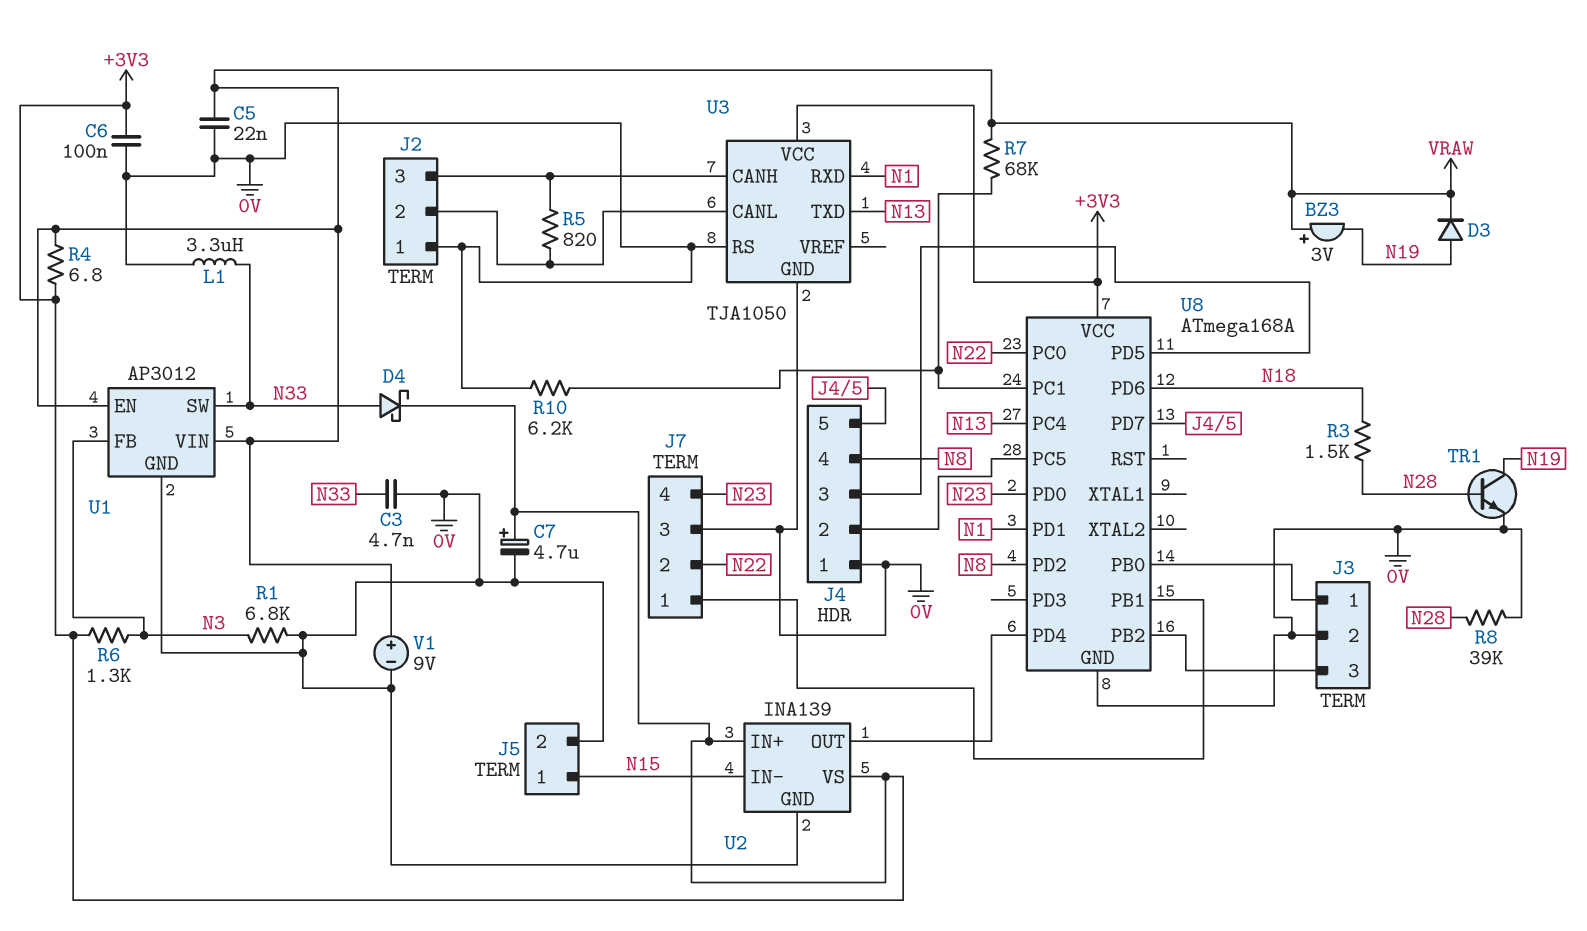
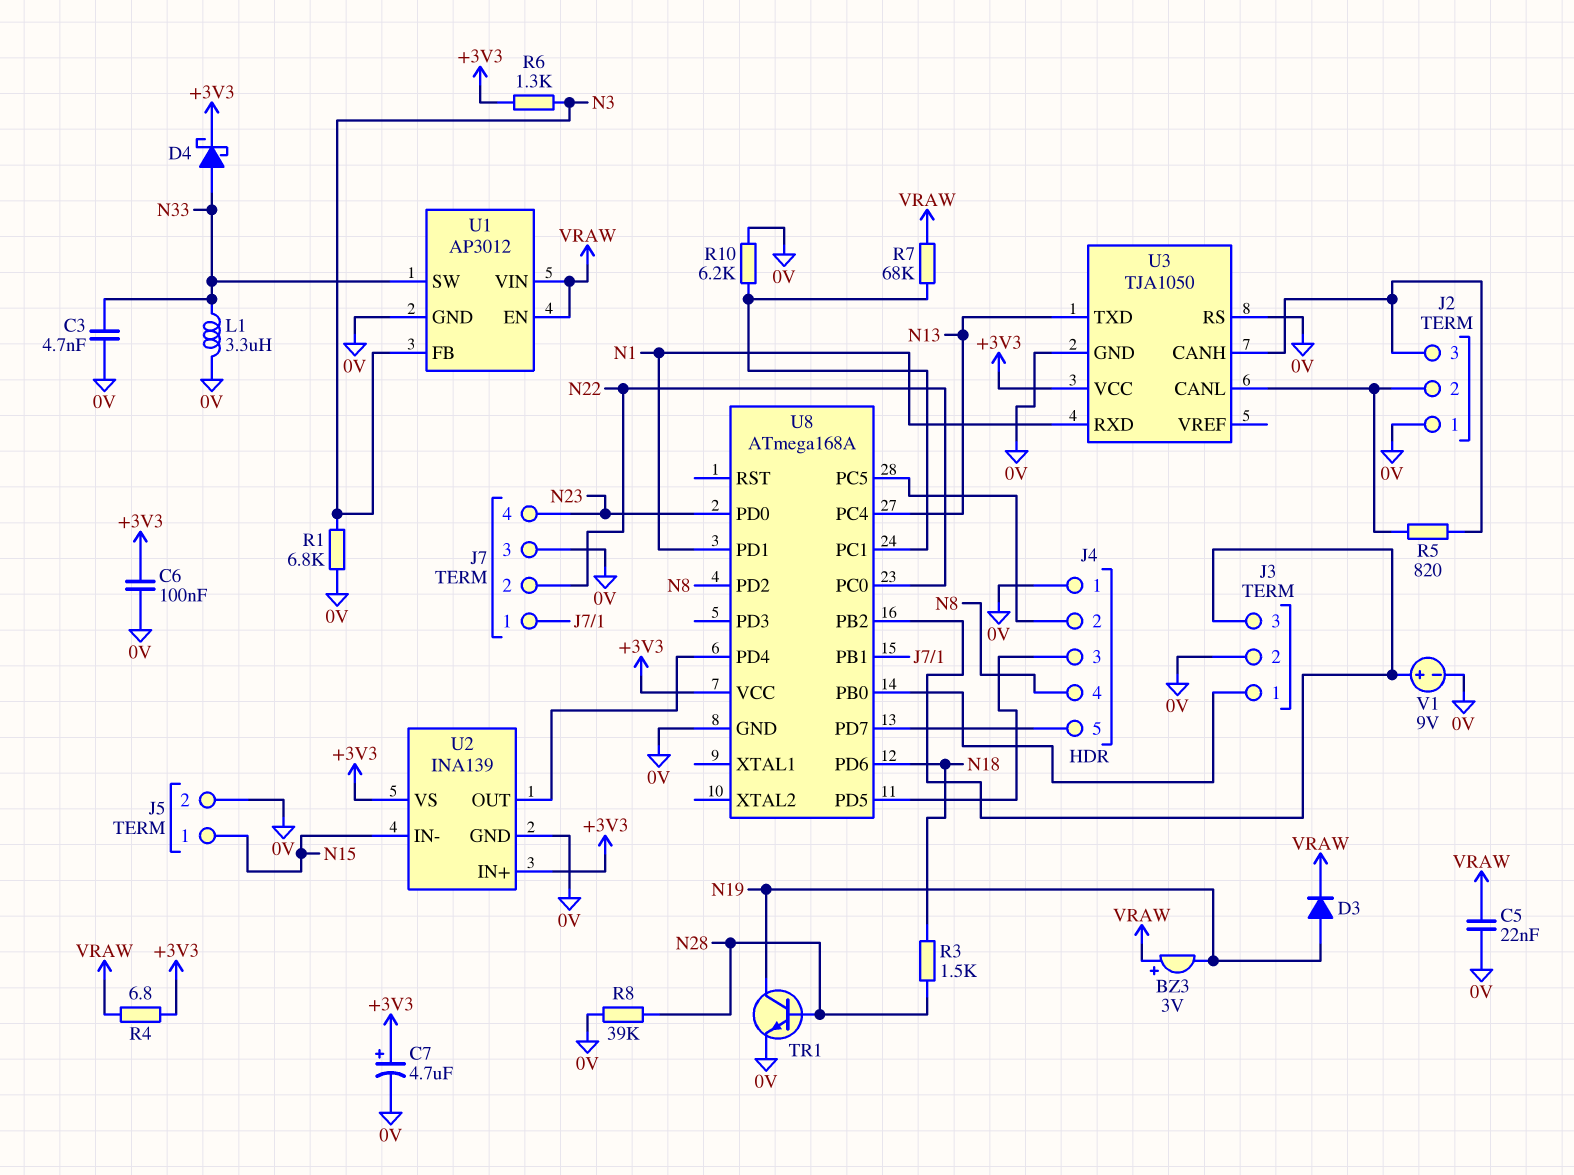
V1: 9V (plus VRAW, minus 0V) -> 9V (plus J3/3, minus 0V)

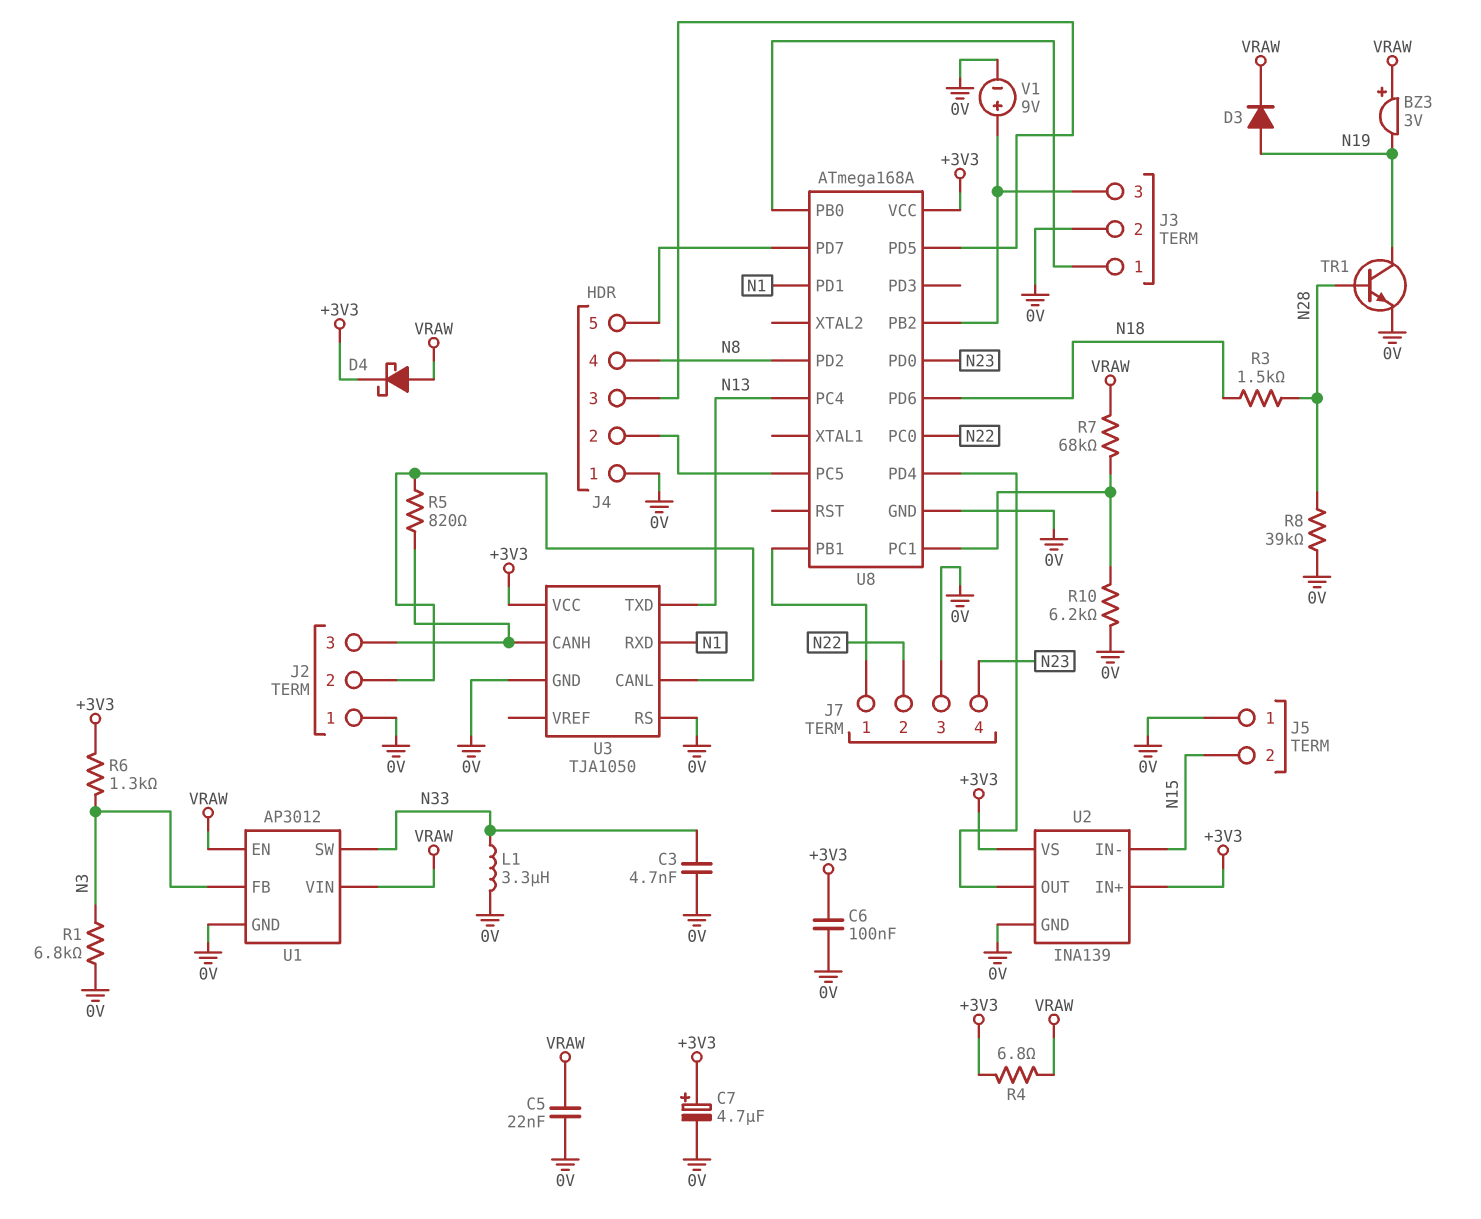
D4: schottky (A N33, K +3V3) -> schottky (A VRAW, K +3V3)
J5 pin 1: N15 -> 0V
J5 pin 2: 0V -> N15

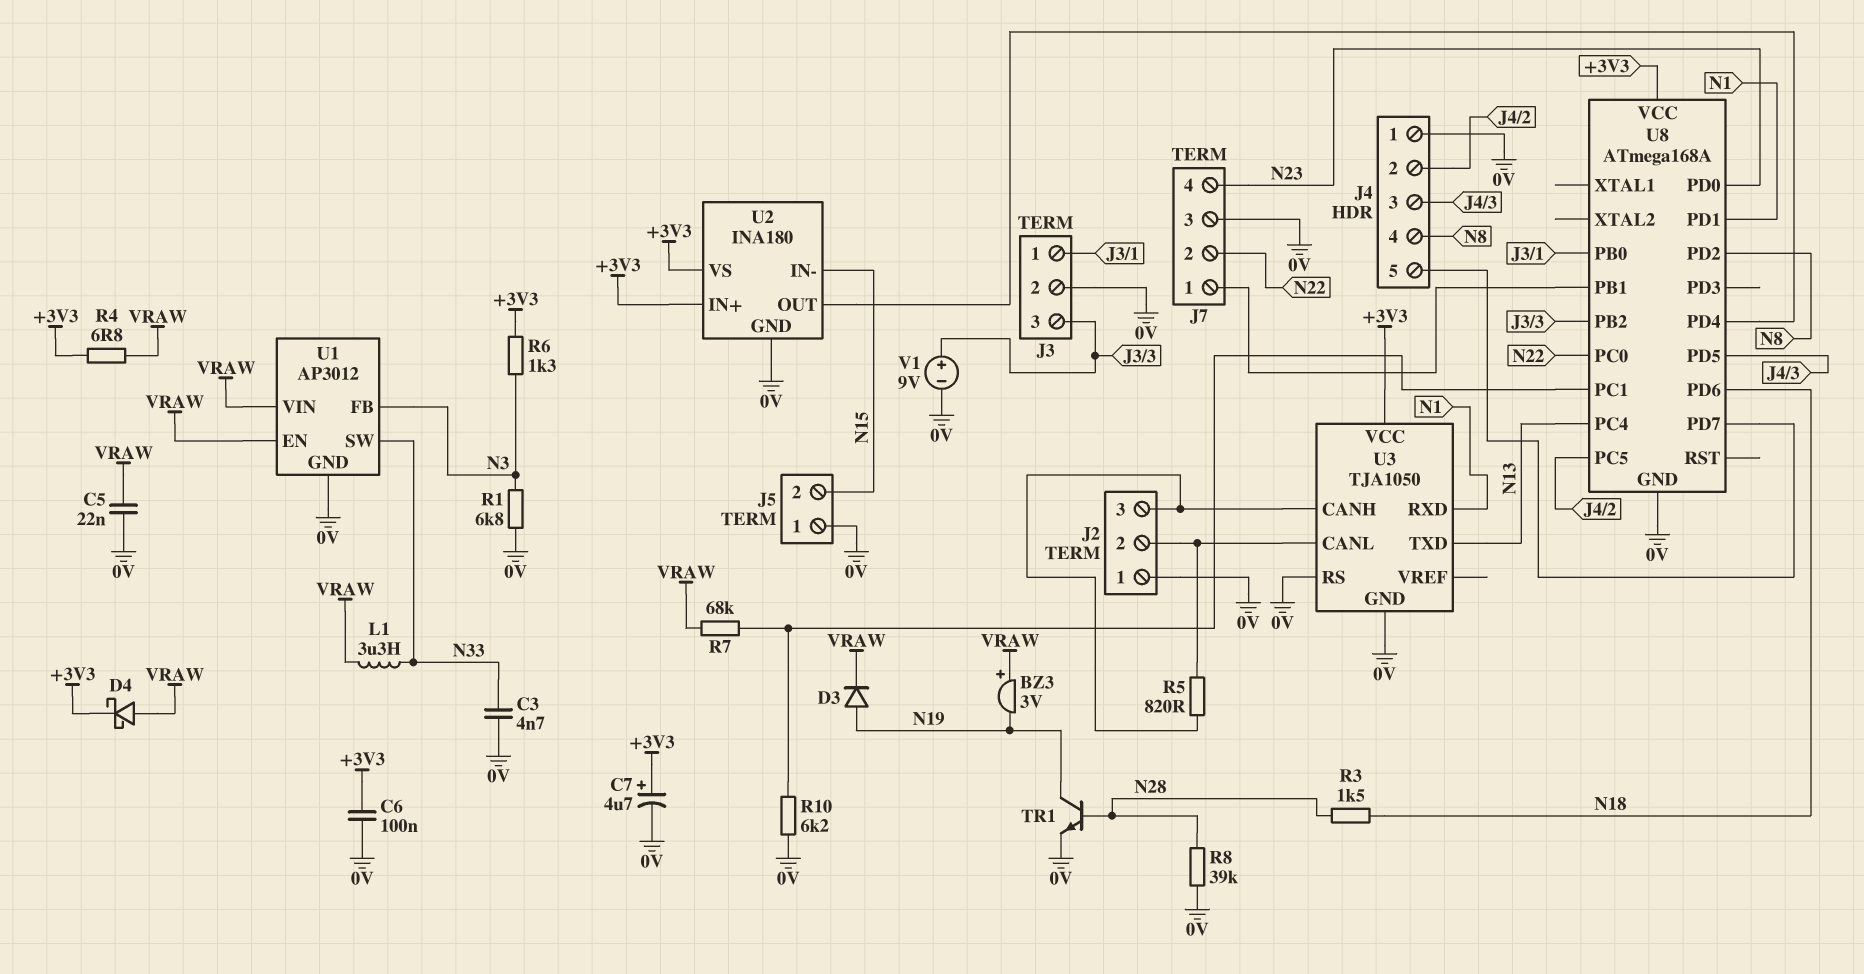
L1: 3.3uH (0V, N33) -> 3.3uH (N33, VRAW)
U2: INA139 -> INA180

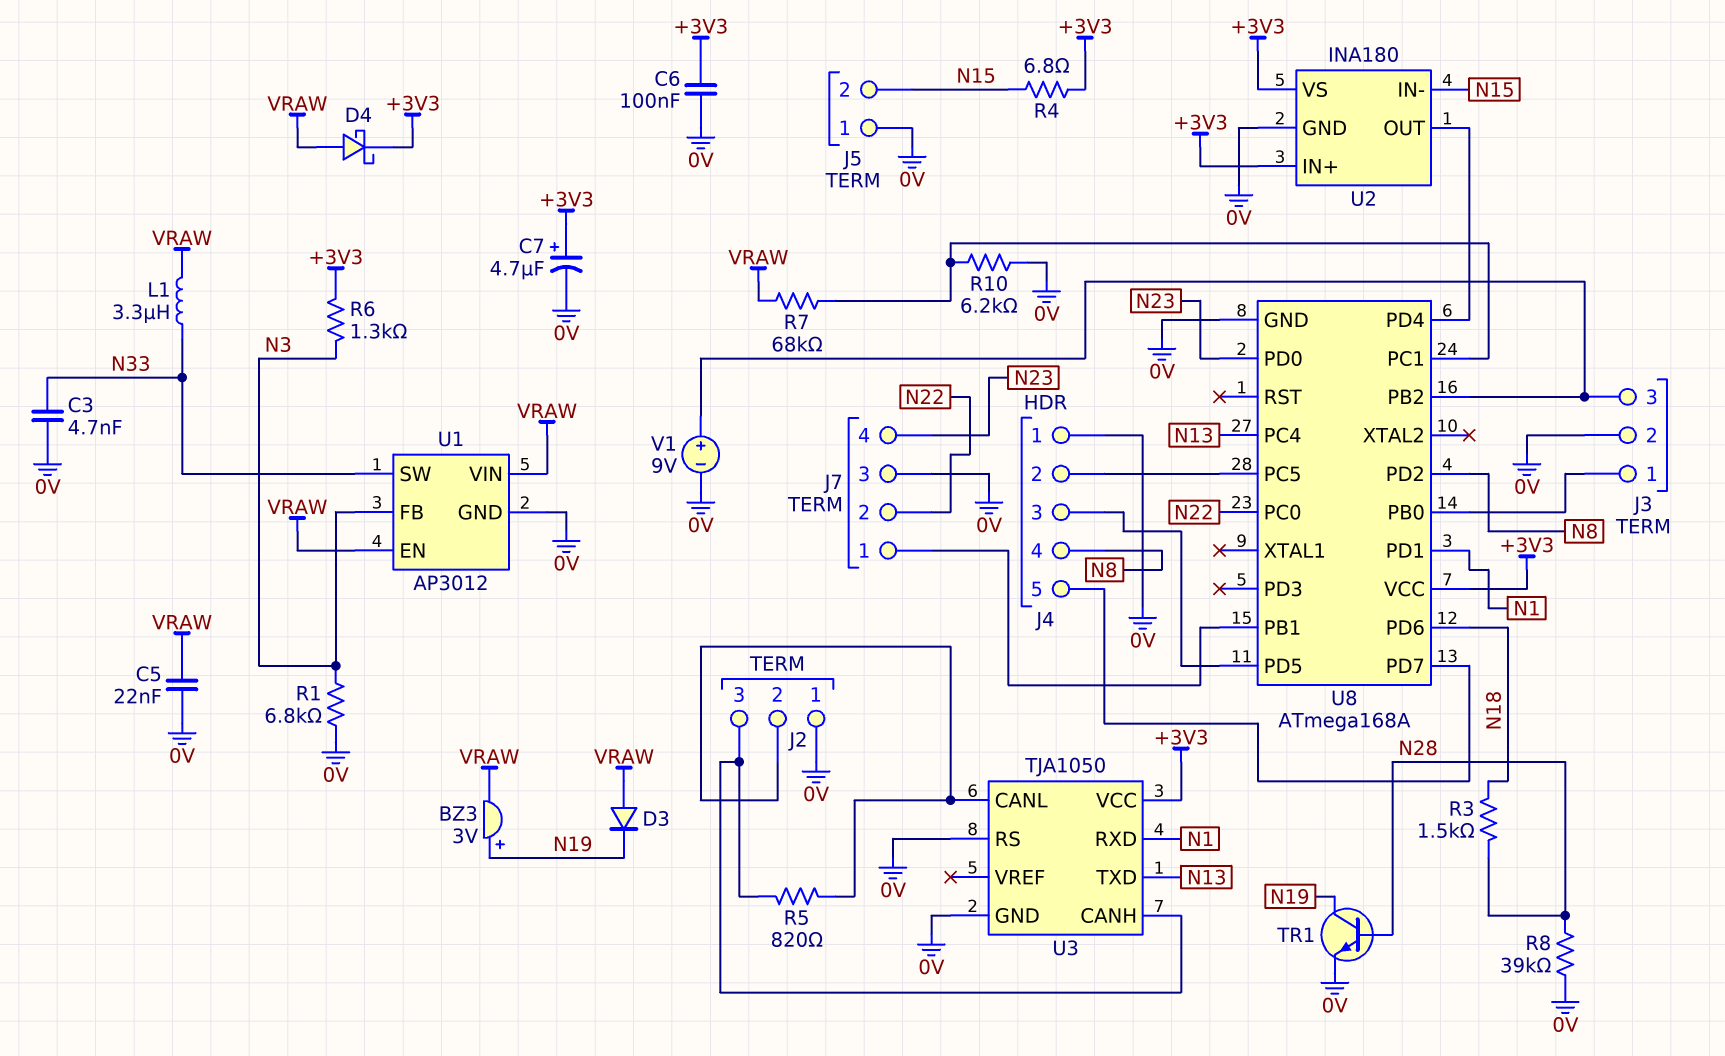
BZ3: buzzer 3V (plus VRAW, minus N19) -> buzzer 3V (plus N19, minus VRAW)
D3: diode (A N19, K VRAW) -> diode (A VRAW, K N19)
R4: 6.8 (+3V3, VRAW) -> 6.8 (+3V3, N15)

